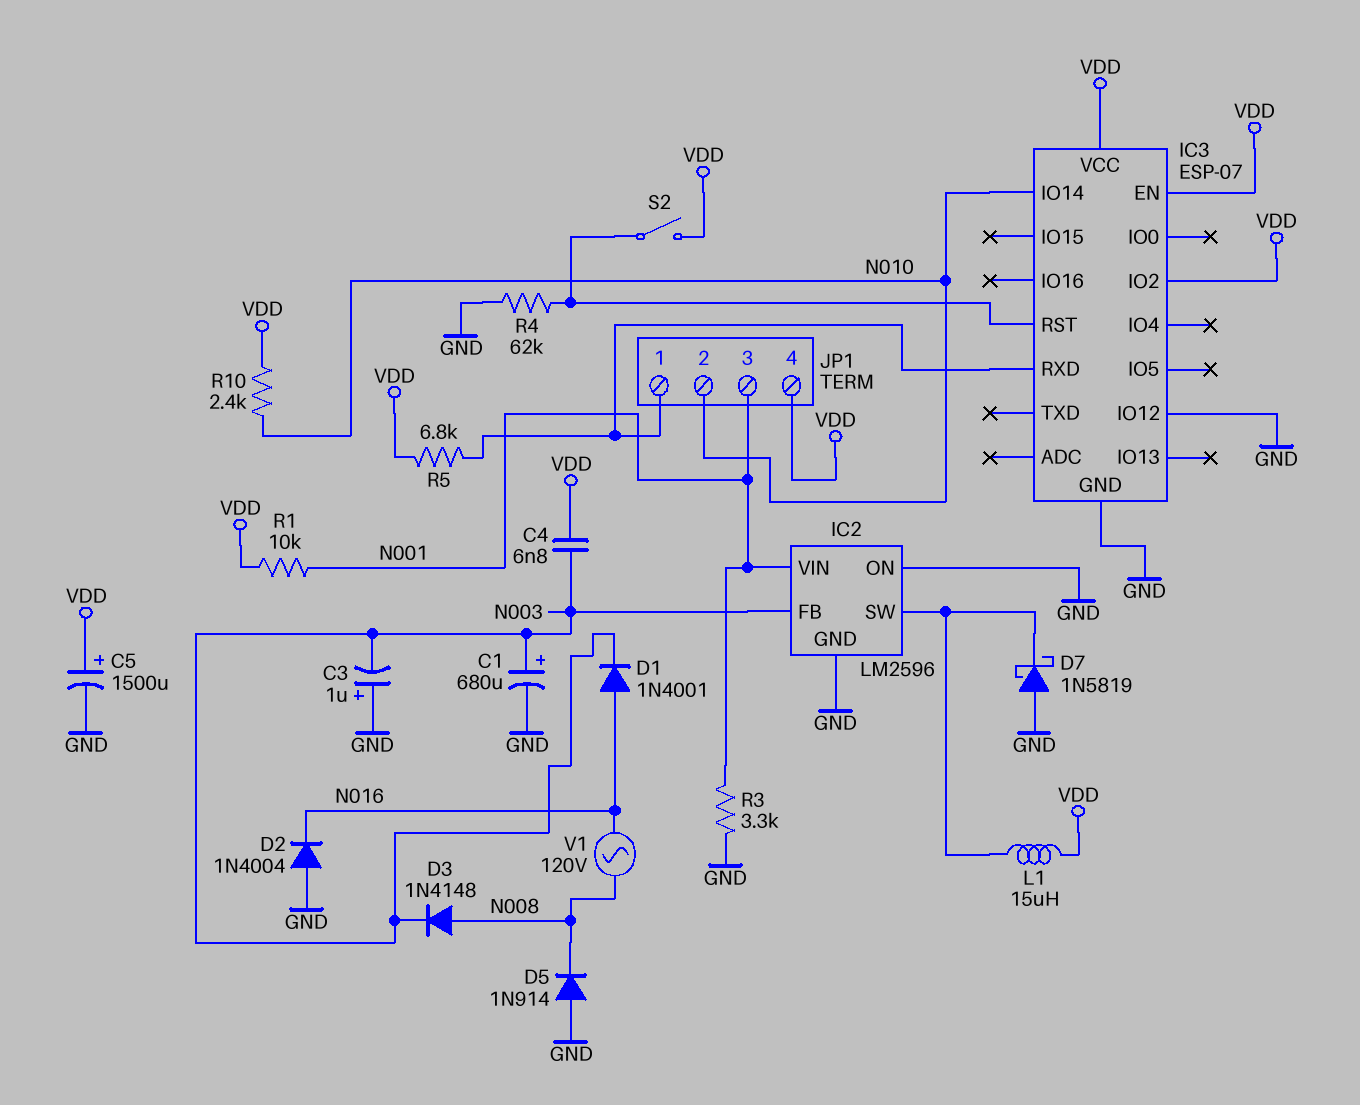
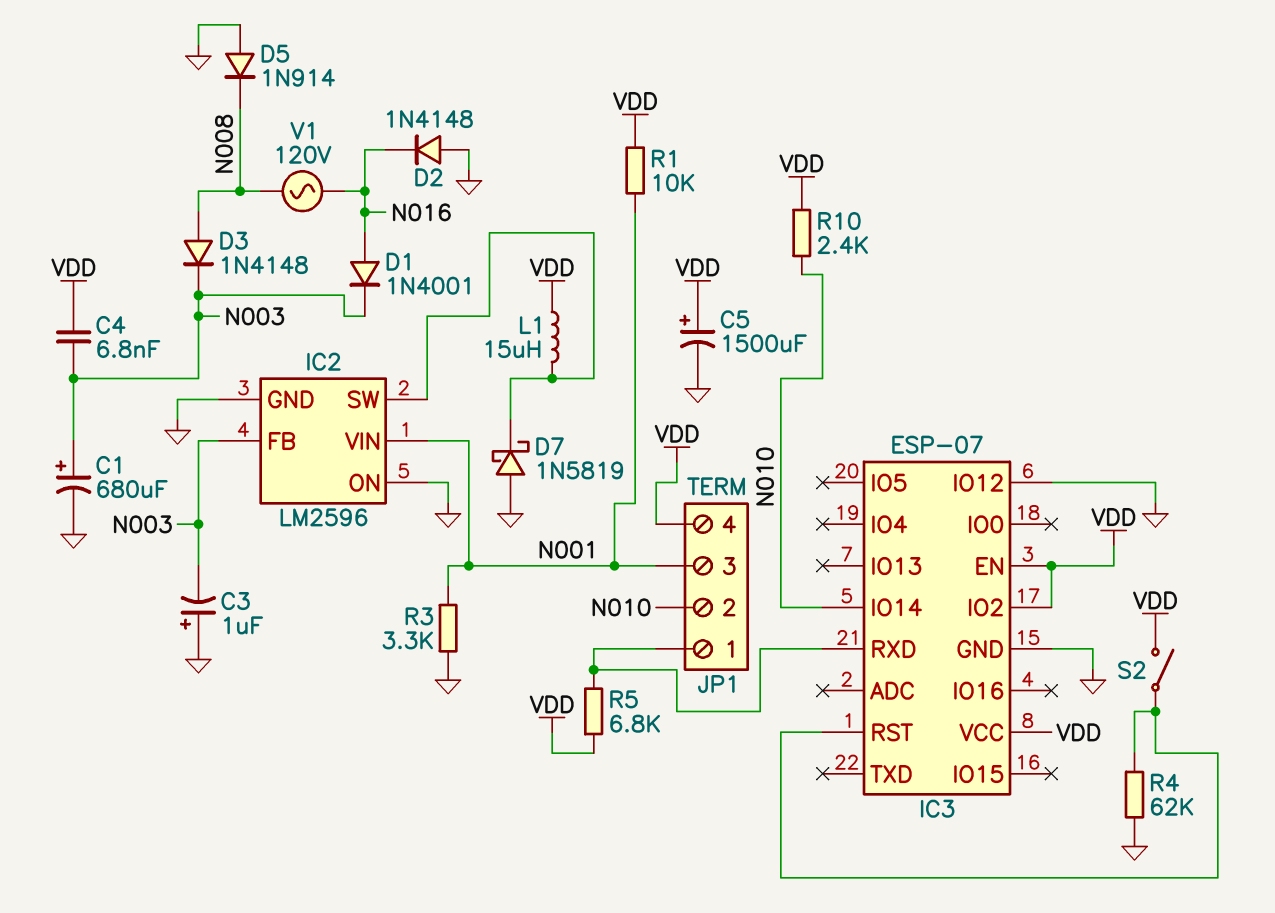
D2: diode 1N4004 (A GND, K N016) -> diode 1N4148 (A GND, K N016)

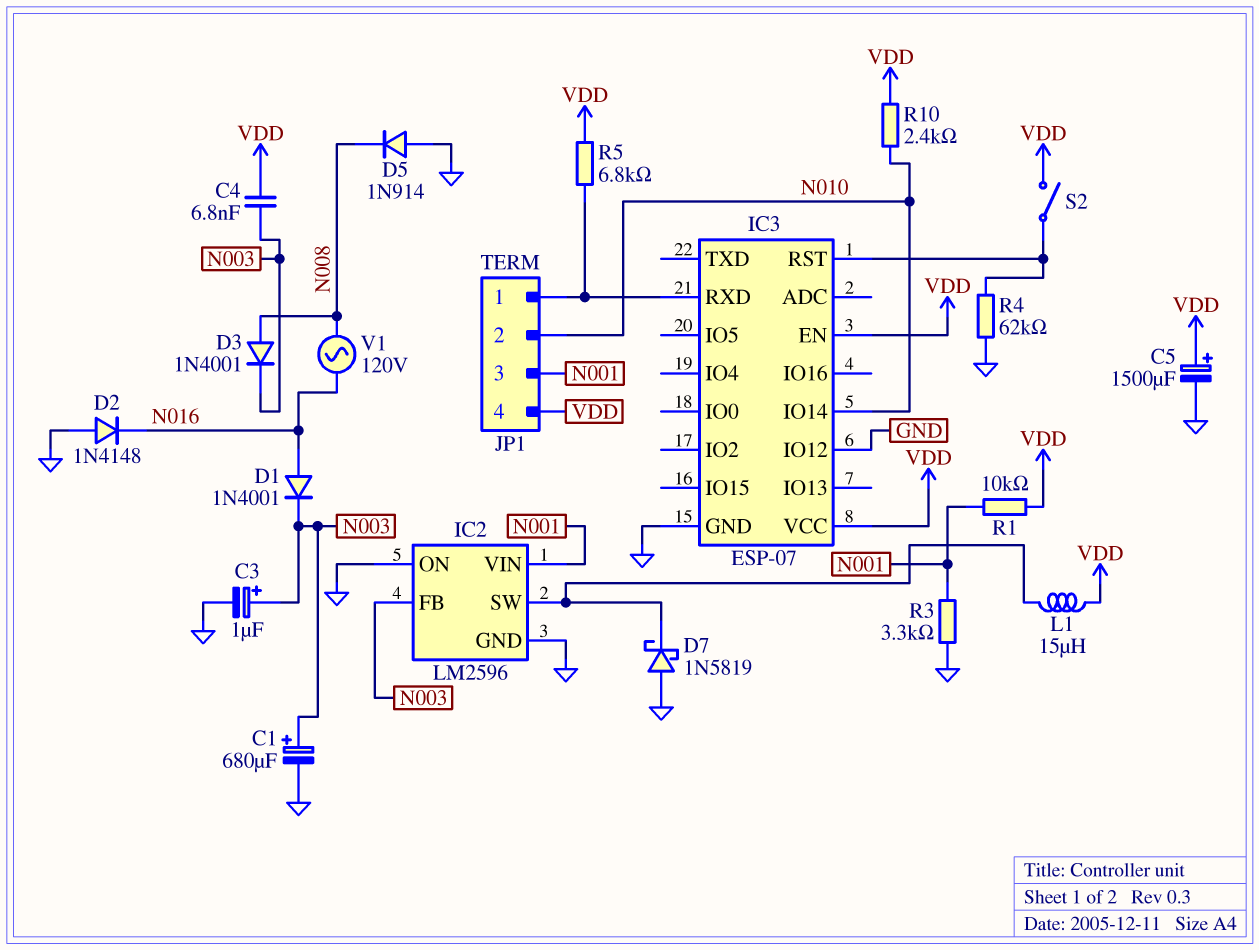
C3: 1uF (plus GND, minus N003) -> 1uF (plus N003, minus GND)
D3: diode 1N4148 (A N008, K N003) -> diode 1N4001 (A N008, K N003)
IC3 pin IO2: VDD -> none

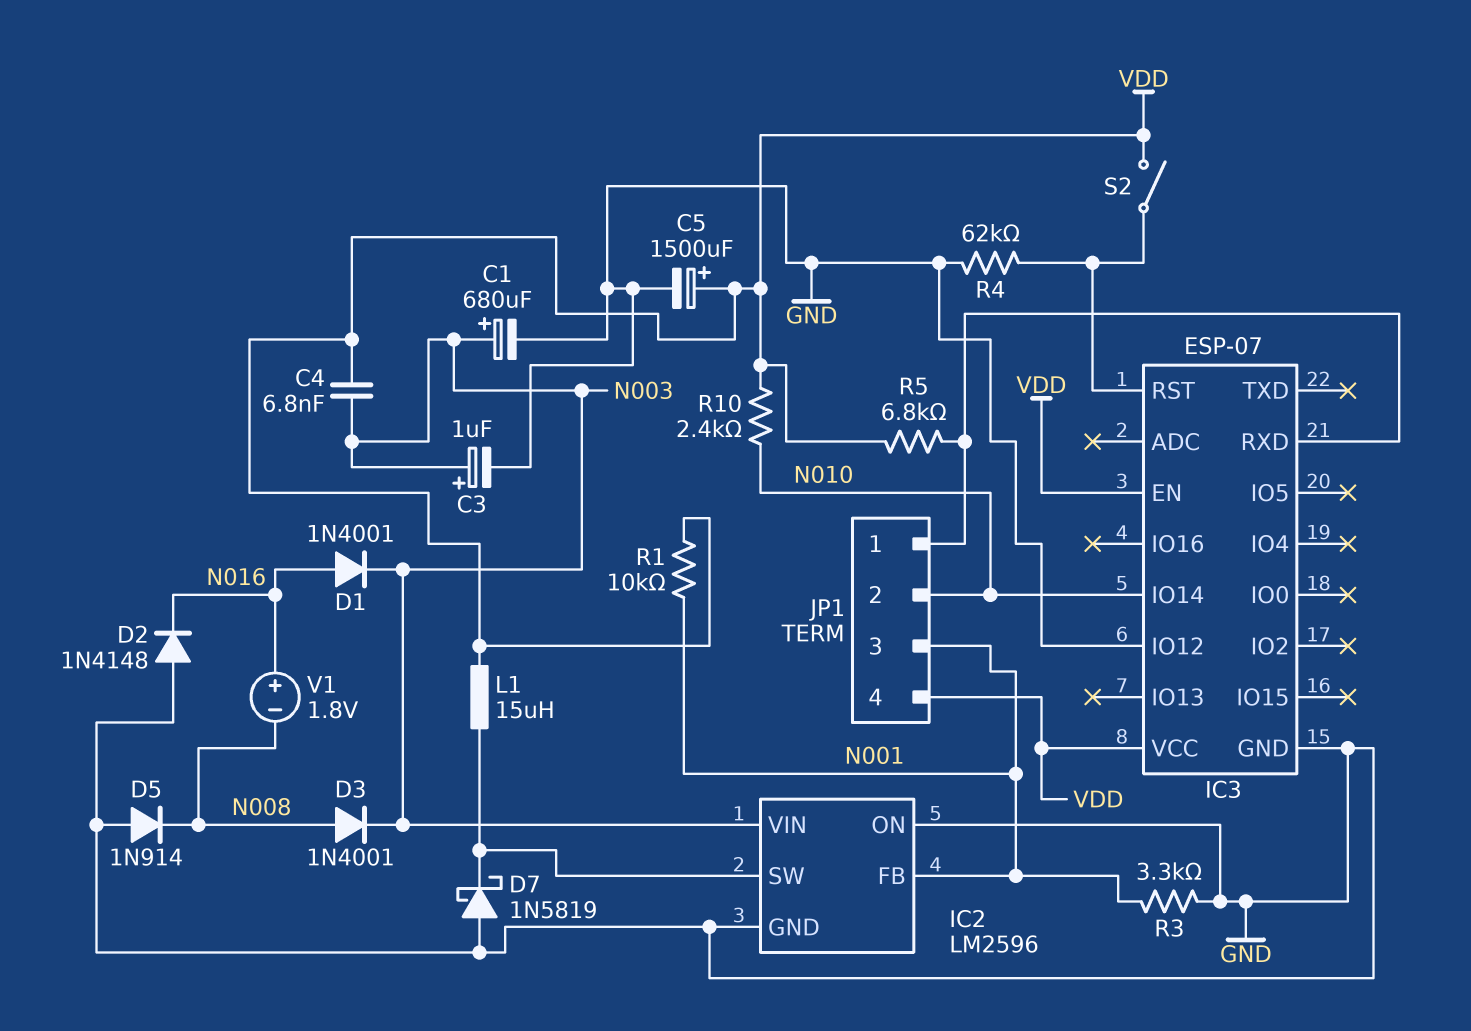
IC2 pin FB: N003 -> N001
IC2 pin VIN: N001 -> N003
V1: AC 120V (N008, N016) -> 1.8V (plus N016, minus N008)

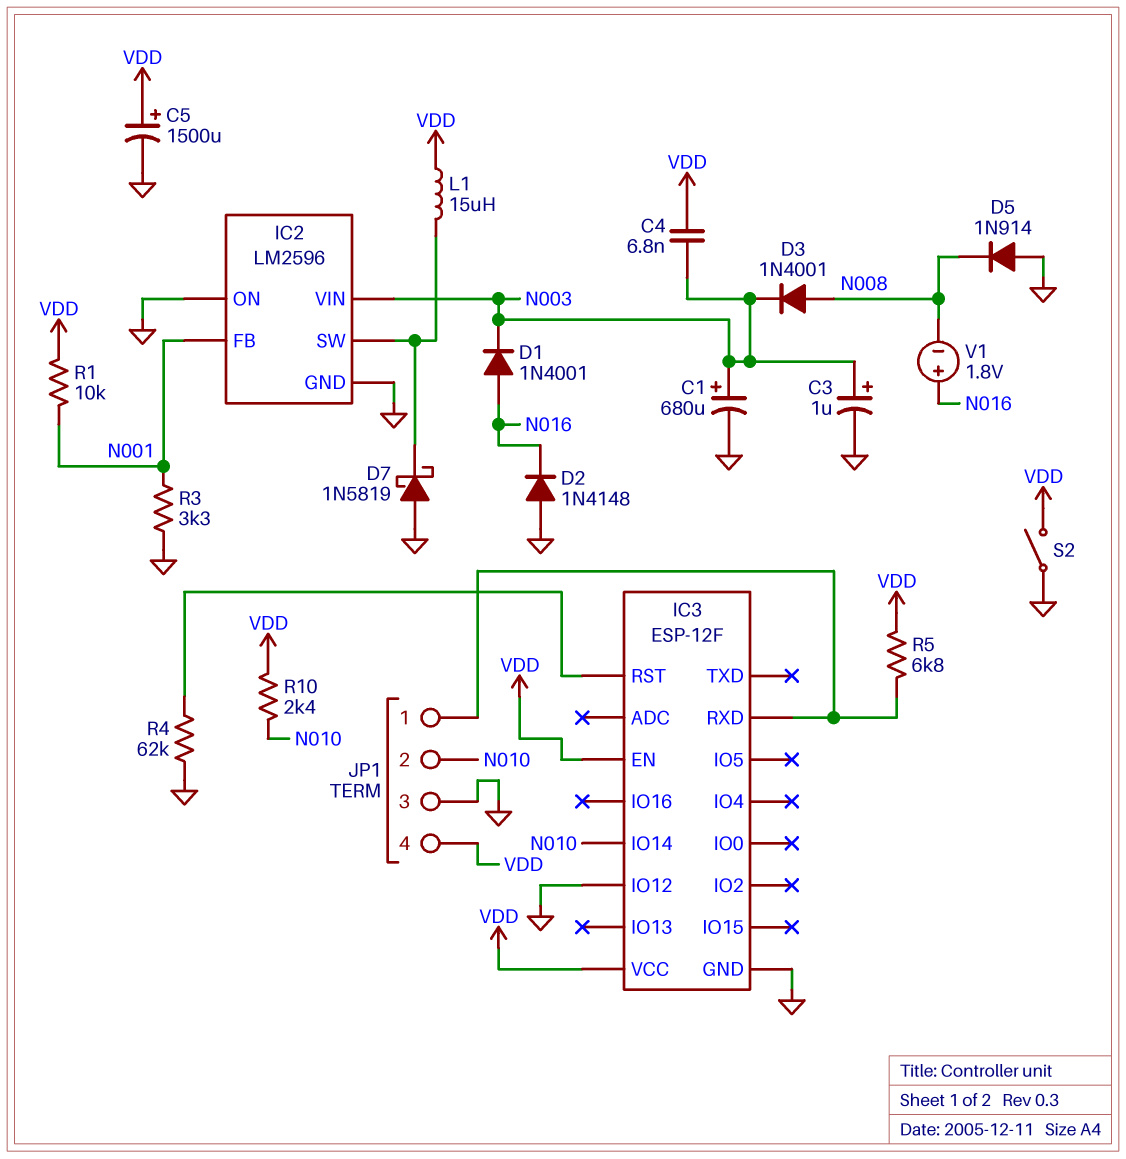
IC3: ESP-07 -> ESP-12F
JP1 pin 3: N001 -> GND
S2: switch (IC3/RST, VDD) -> switch (GND, VDD)

